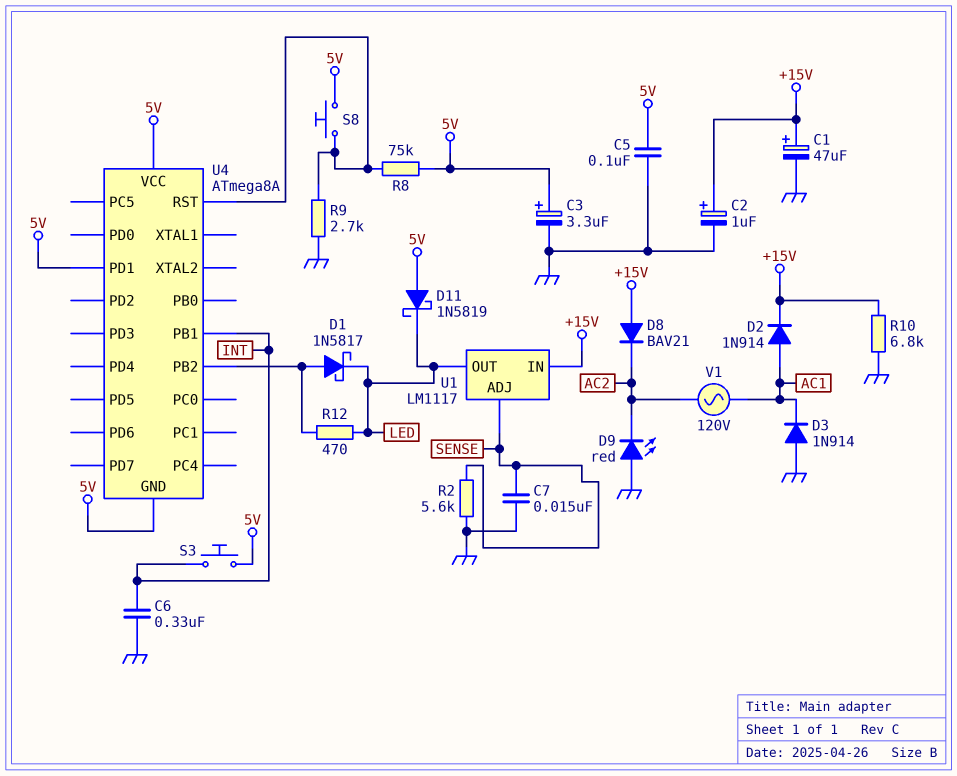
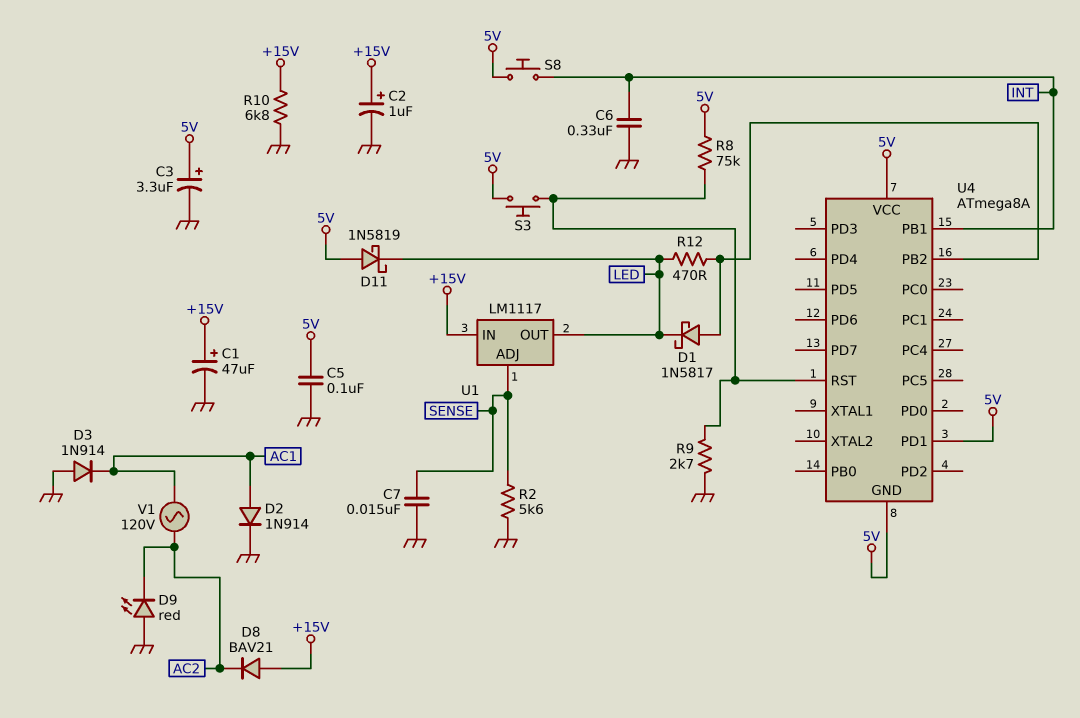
D2: diode 1N914 (A AC1, K +15V) -> diode 1N914 (A AC1, K GND)
S3: button (5V, INT) -> button (5V, U4/RST)
S8: button (5V, U4/RST) -> button (5V, INT)

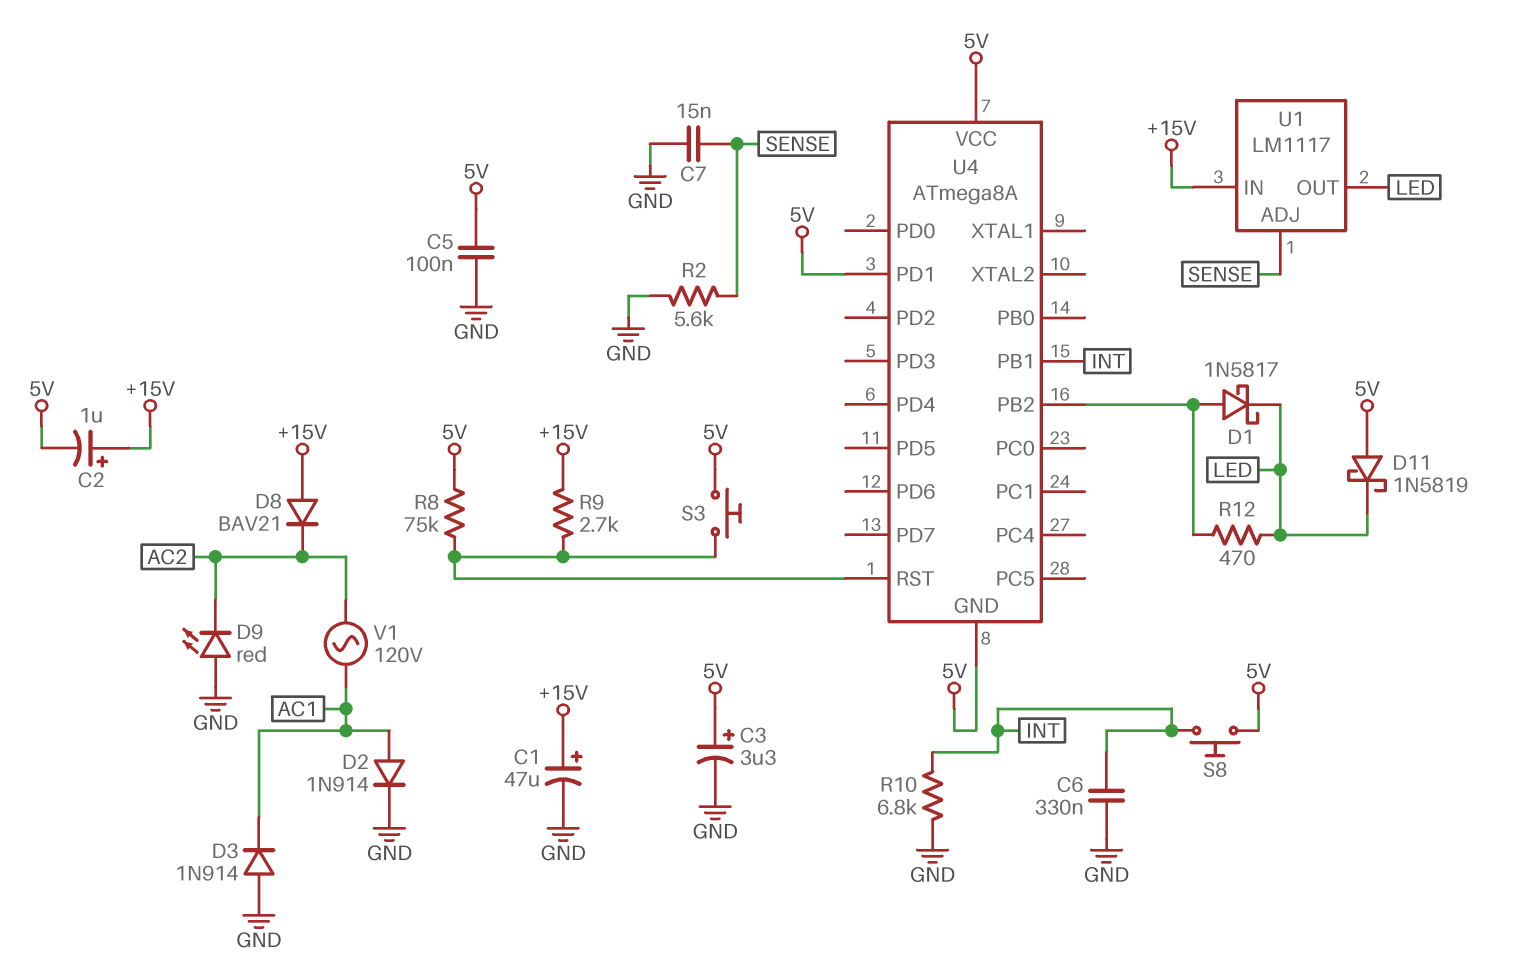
C2: 1uF (plus +15V, minus GND) -> 1uF (plus +15V, minus 5V)
R9: 2.7k (GND, U4/RST) -> 2.7k (+15V, U4/RST)
R10: 6.8k (+15V, GND) -> 6.8k (GND, INT)

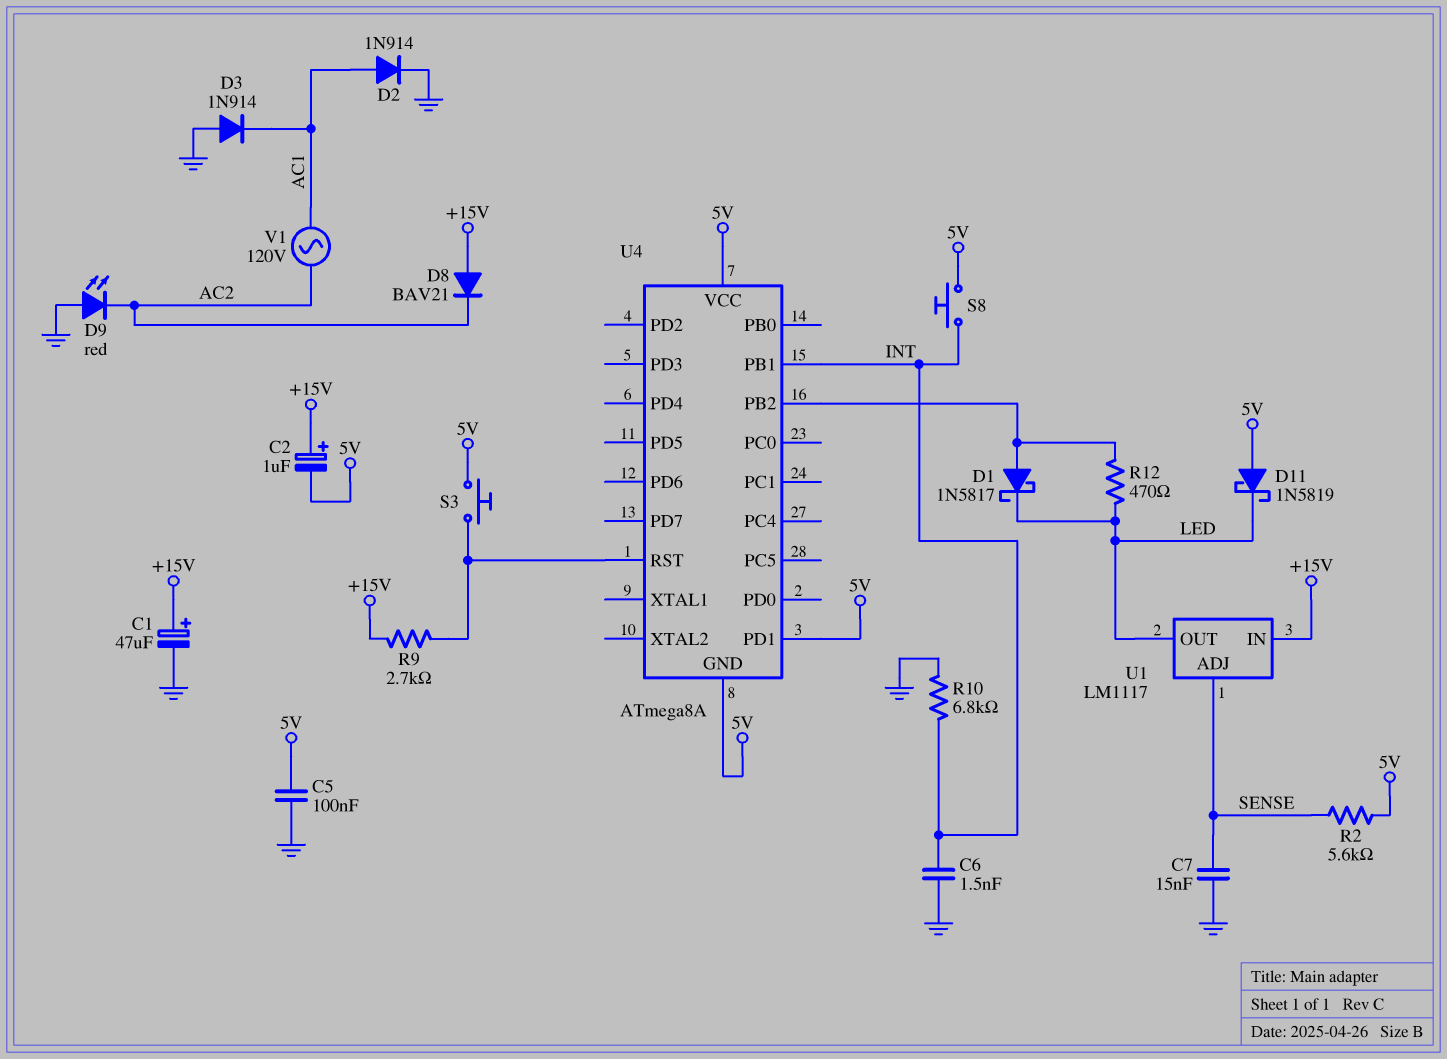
C3: 3.3uF (plus 5V, minus GND) -> none
C6: 330nF (GND, INT) -> 1.5nF (GND, INT)
R2: 5.6k (GND, SENSE) -> 5.6k (5V, SENSE)
R8: 75k (5V, U4/RST) -> none

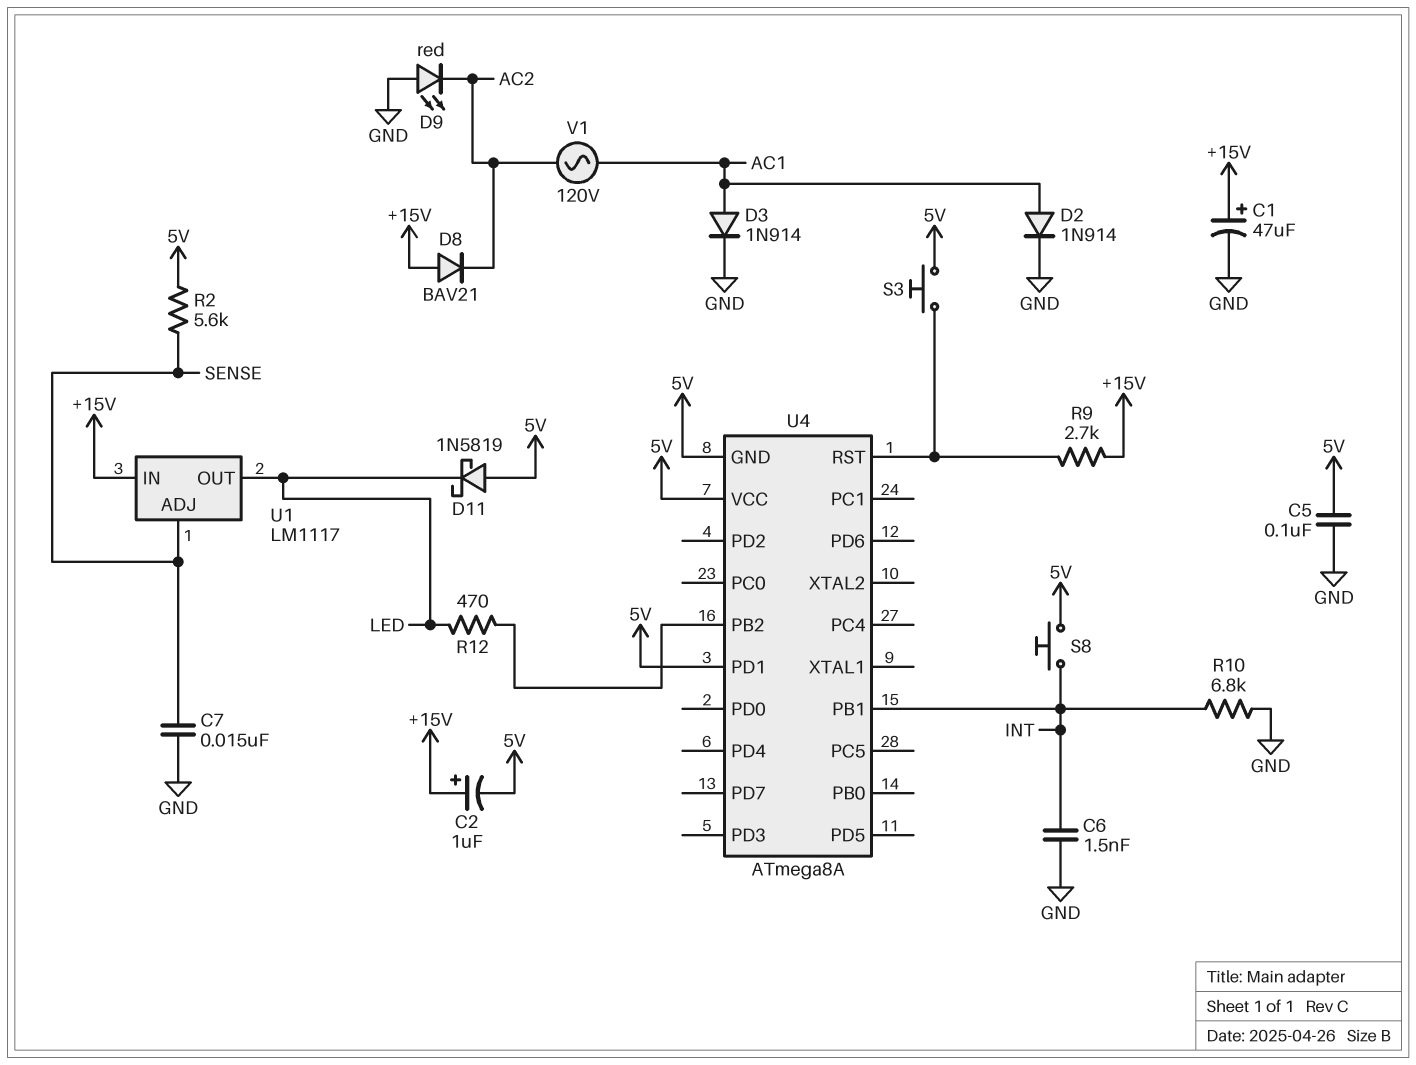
D1: schottky 1N5817 (A U4/PB2, K LED) -> none
D3: diode 1N914 (A GND, K AC1) -> diode 1N914 (A AC1, K GND)

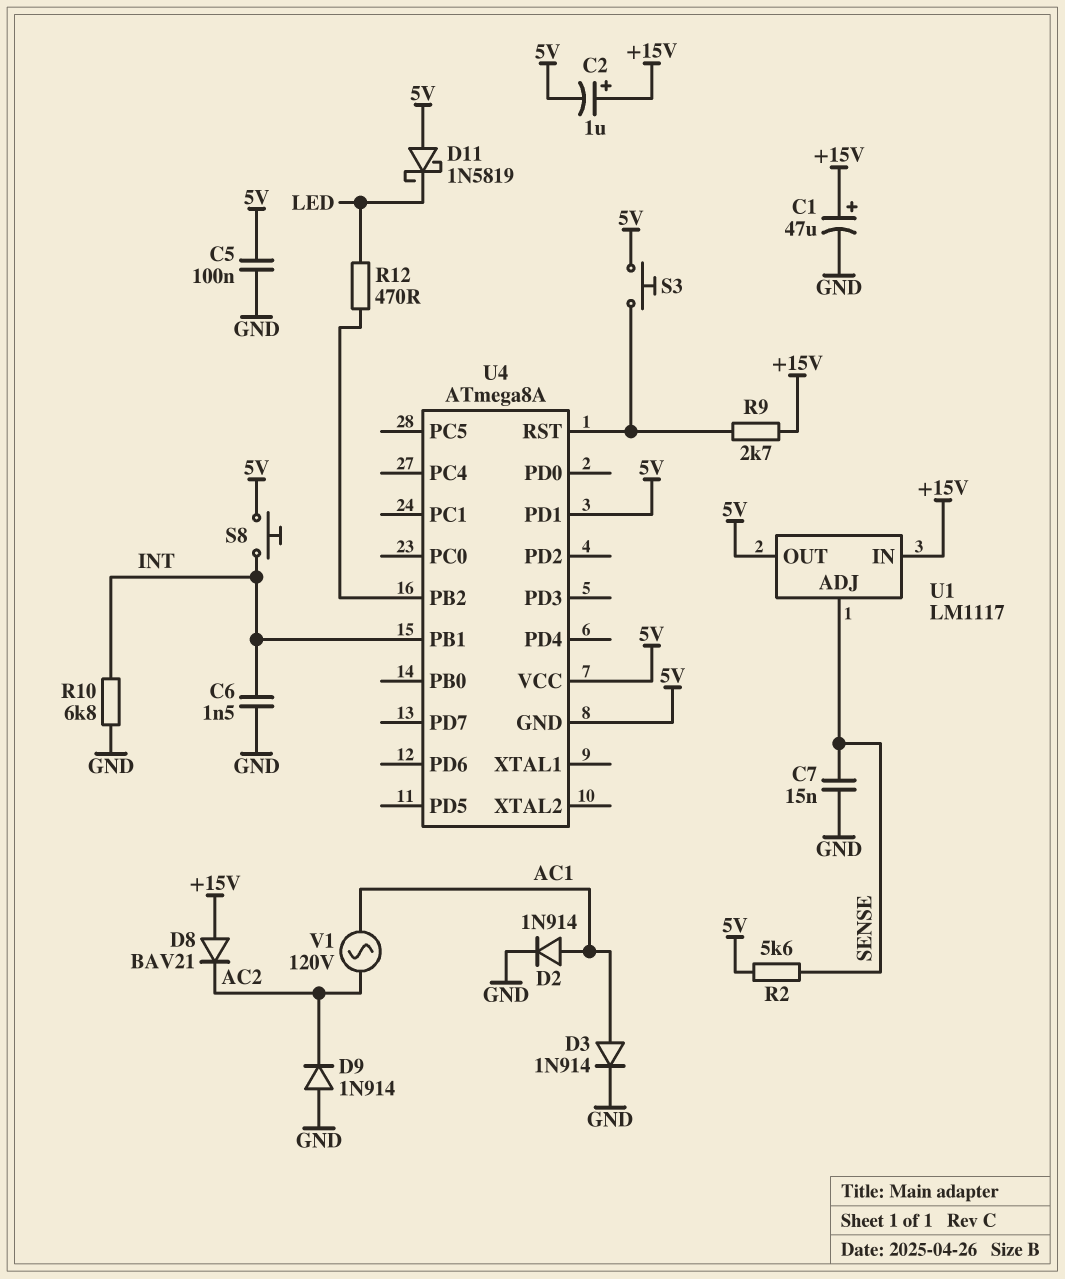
D9: LED red (A GND, K AC2) -> diode 1N914 (A GND, K AC2)
U1 pin OUT: LED -> 5V

